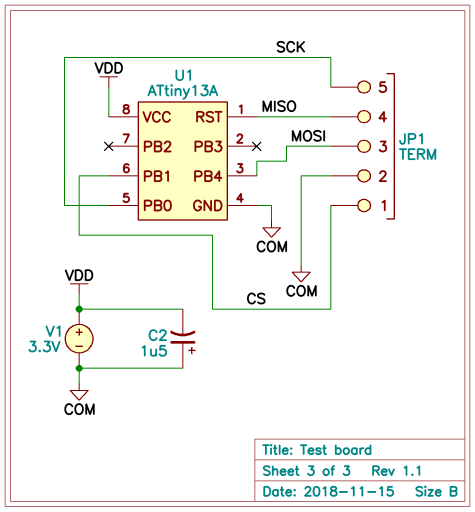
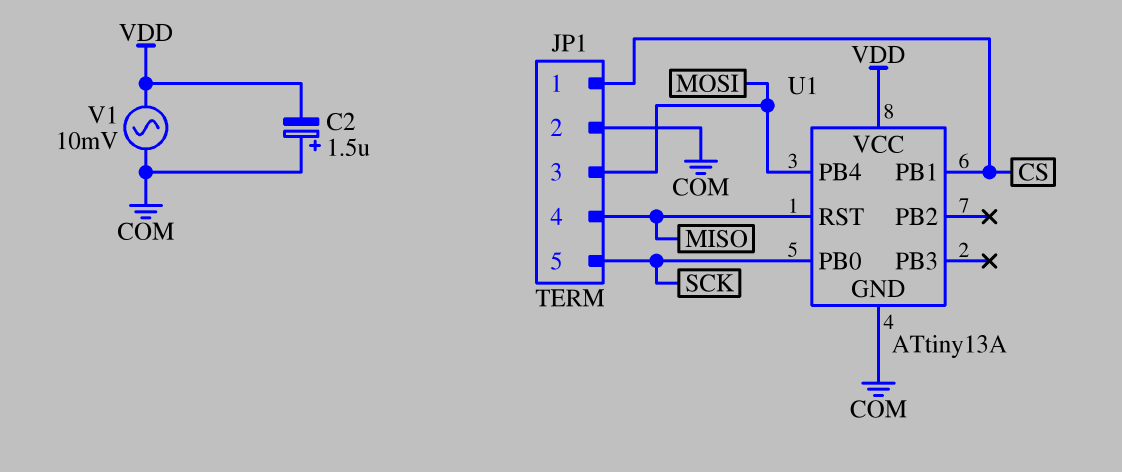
V1: 3.3V (plus VDD, minus COM) -> AC 10mV (COM, VDD)

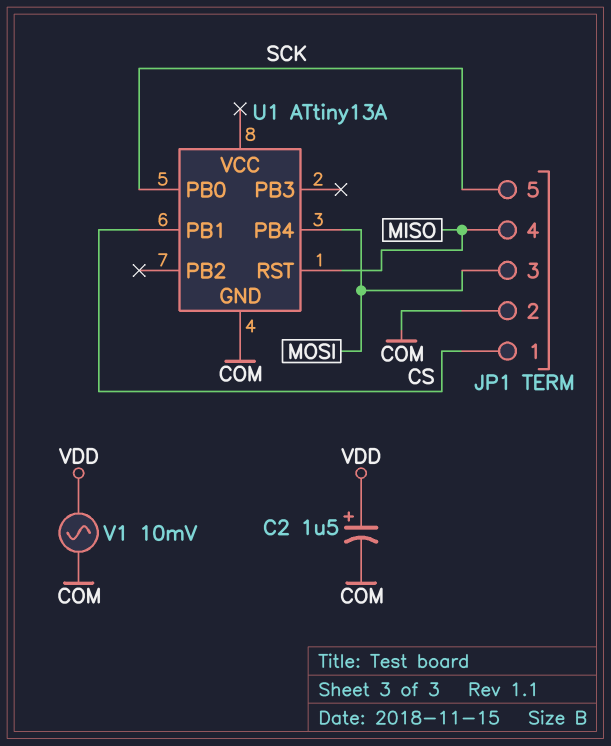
C2: 1.5uF (plus COM, minus VDD) -> 1.5uF (plus VDD, minus COM)
U1 pin VCC: VDD -> none

